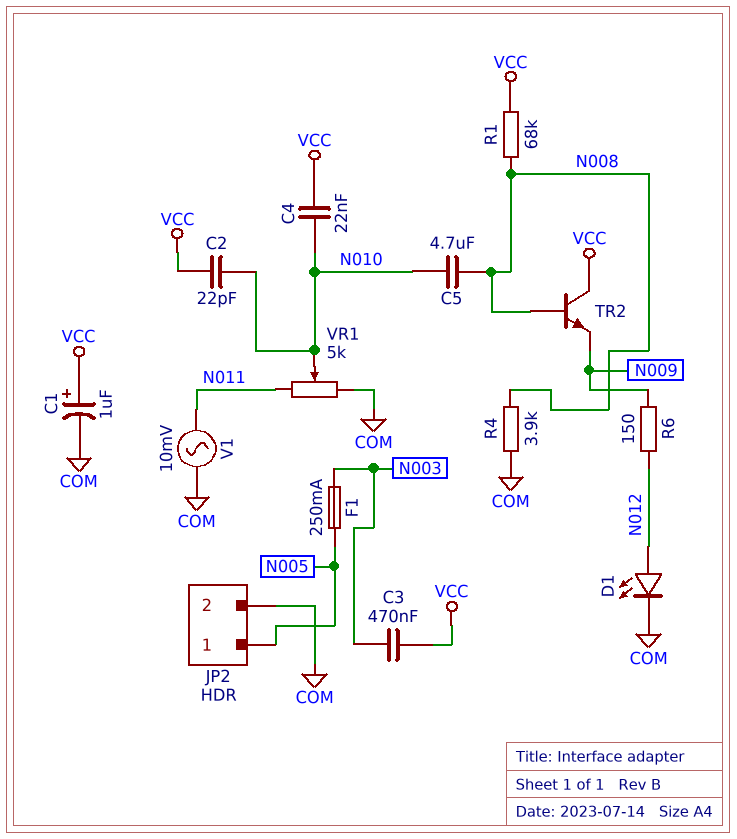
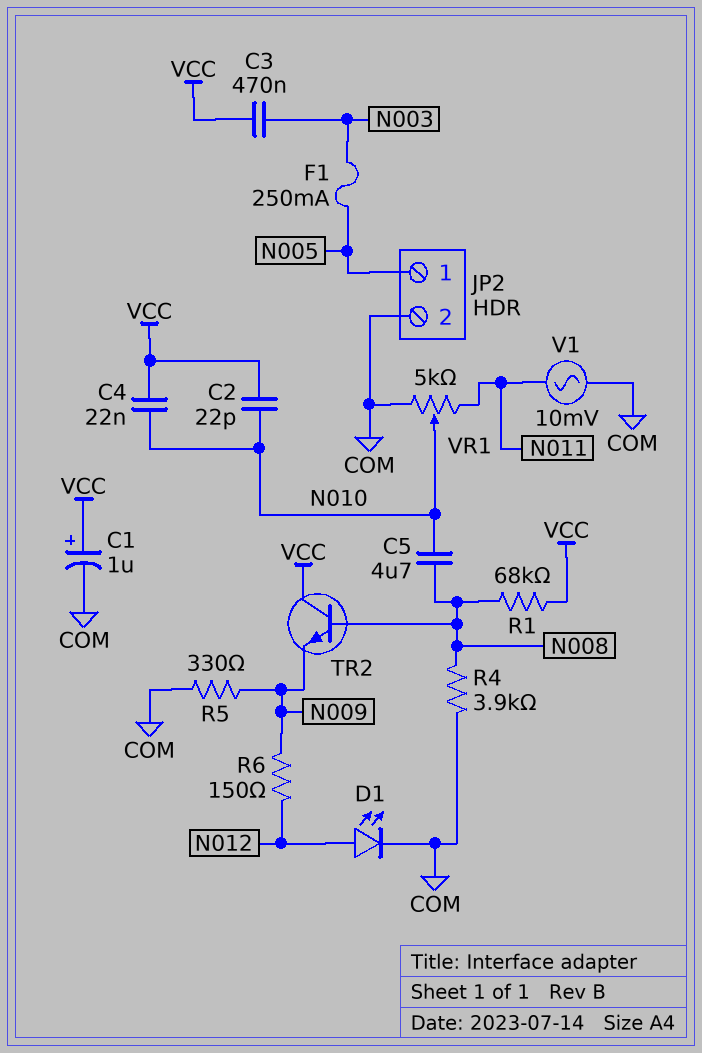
R5: none -> 330 (COM, N009)

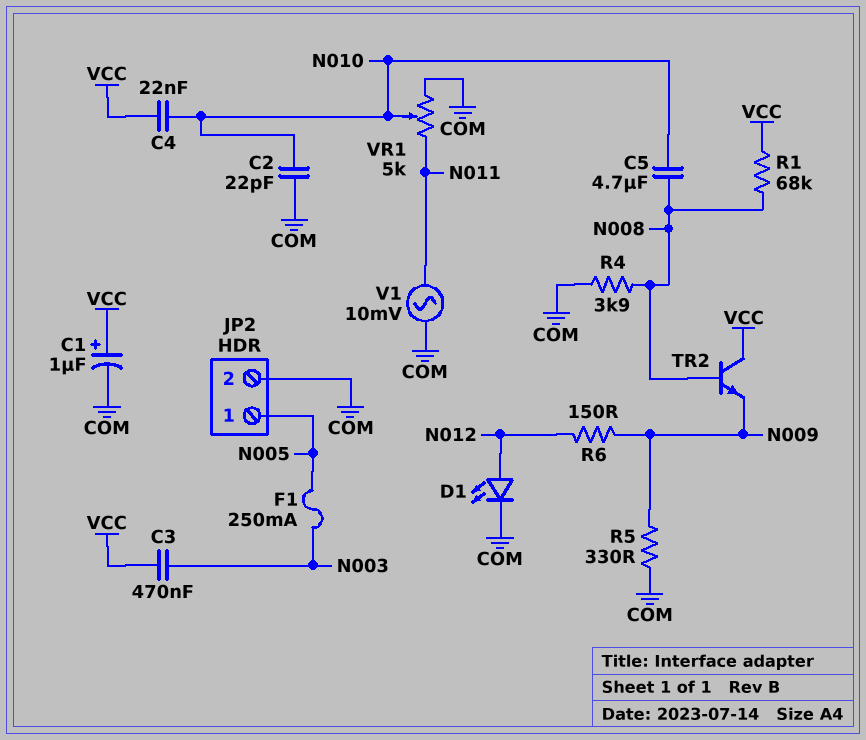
C2: 22pF (N010, VCC) -> 22pF (COM, N010)

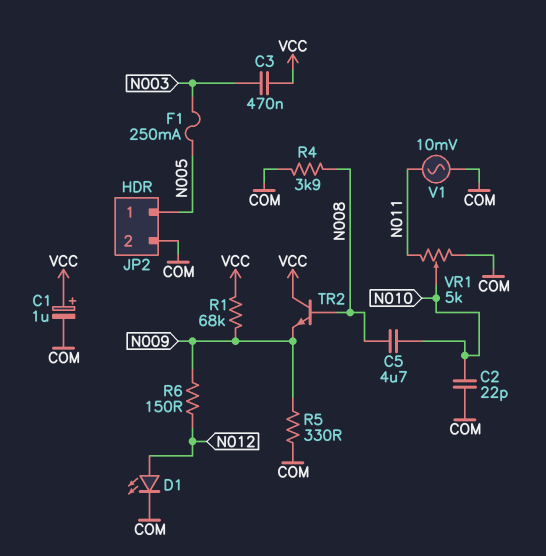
C4: 22nF (N010, VCC) -> none
R1: 68k (N008, VCC) -> 68k (N009, VCC)

